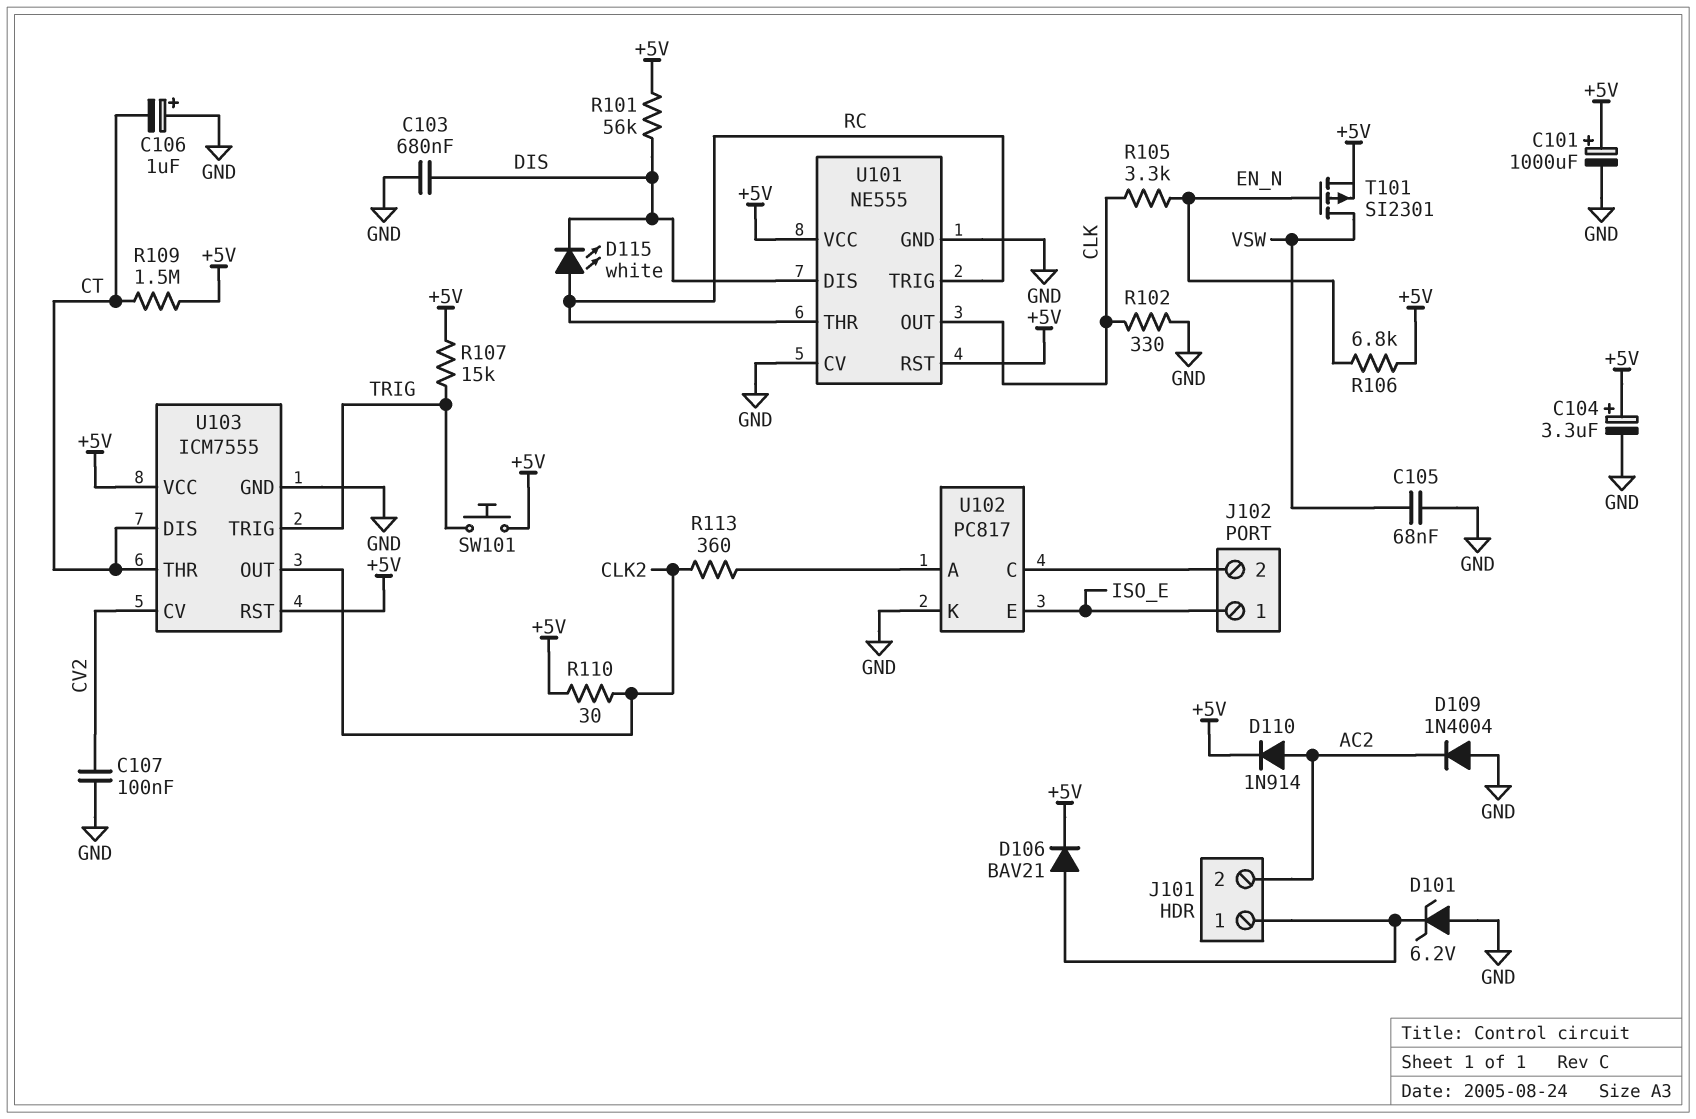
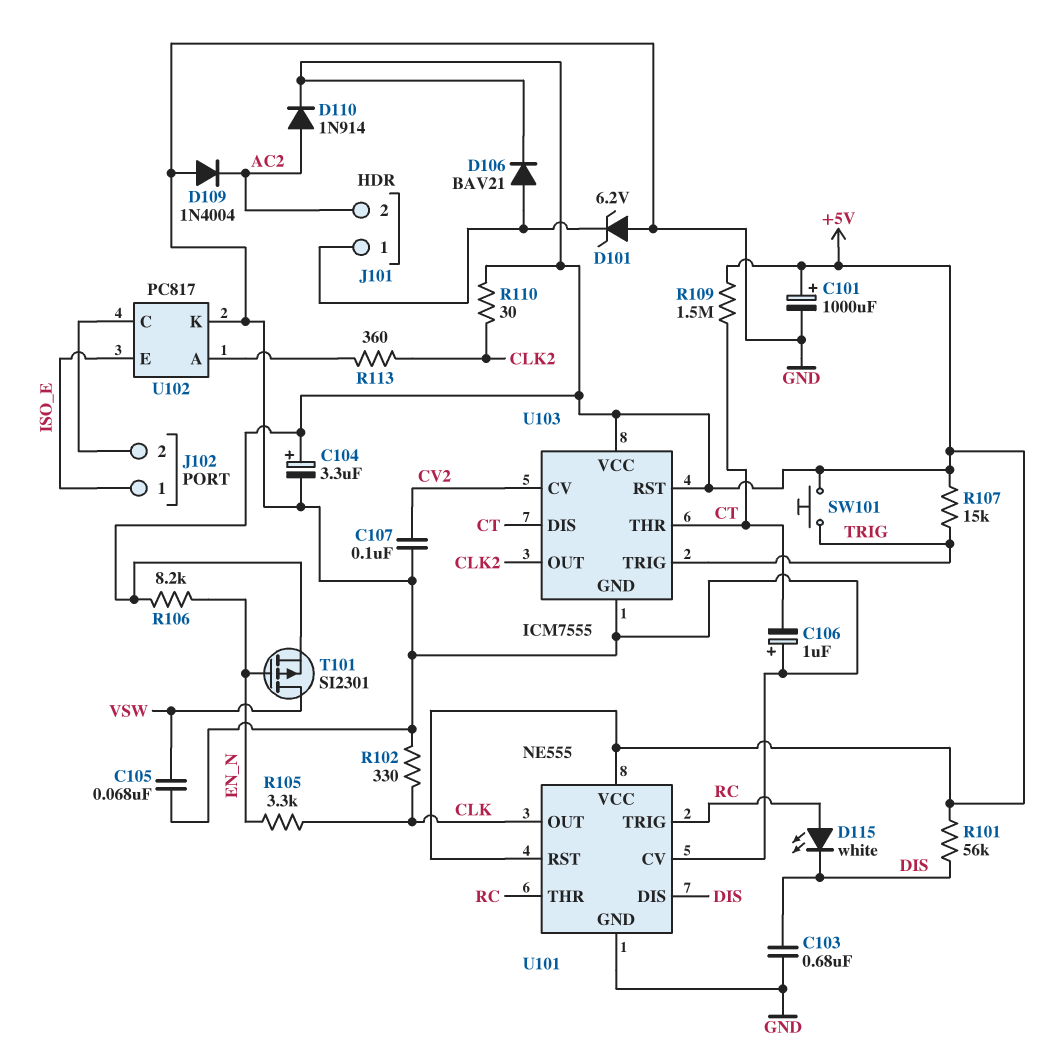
R106: 6.8k (+5V, EN_N) -> 8.2k (+5V, EN_N)

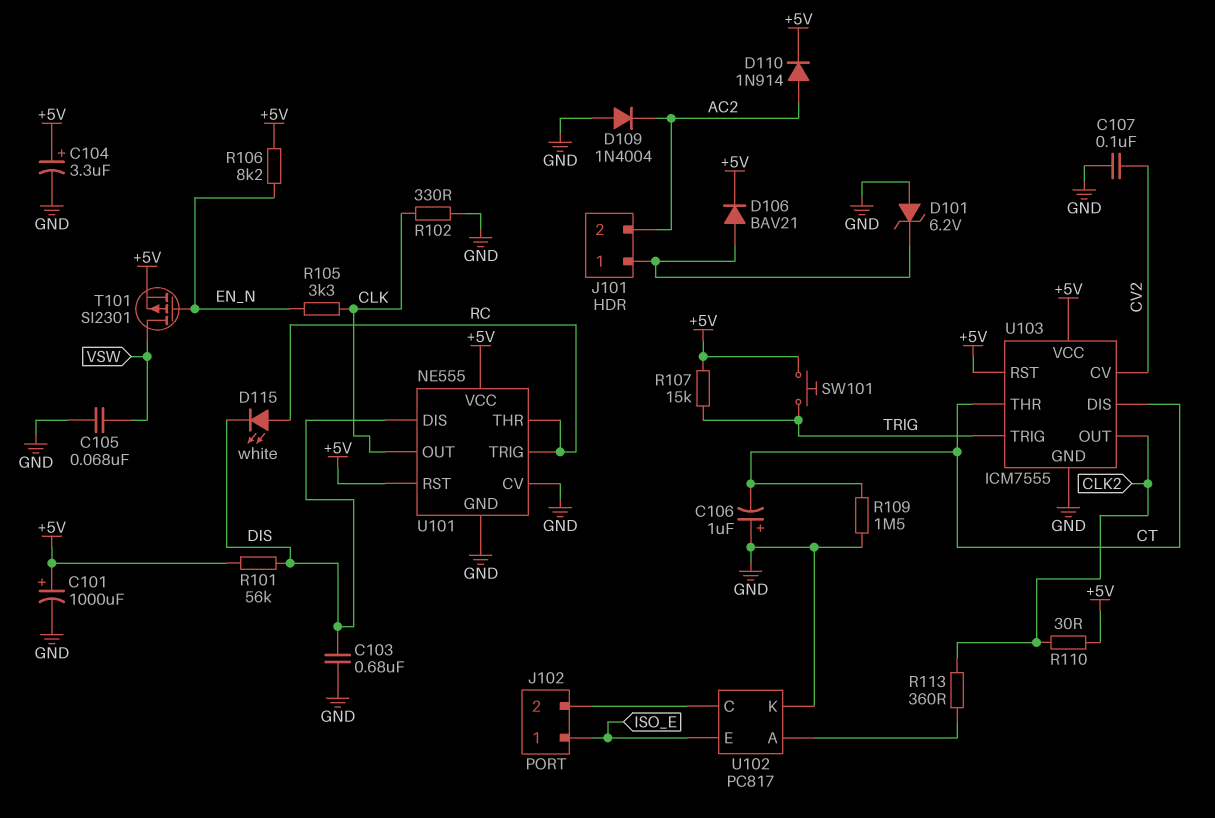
R109: 1.5M (+5V, CT) -> 1.5M (CT, GND)

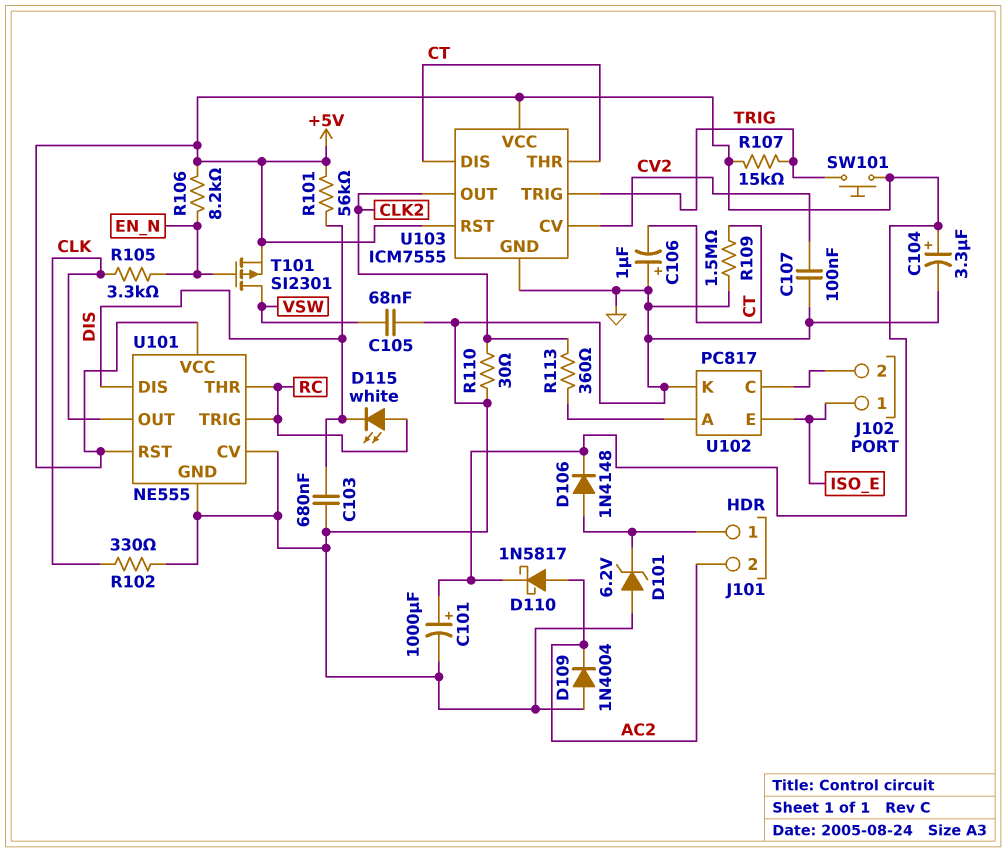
D106: diode BAV21 (A J101/1, K +5V) -> diode 1N4148 (A J101/1, K +5V)
D110: diode 1N914 (A AC2, K +5V) -> schottky 1N5817 (A AC2, K +5V)
R110: 30 (+5V, CLK2) -> 30 (CLK2, GND)

